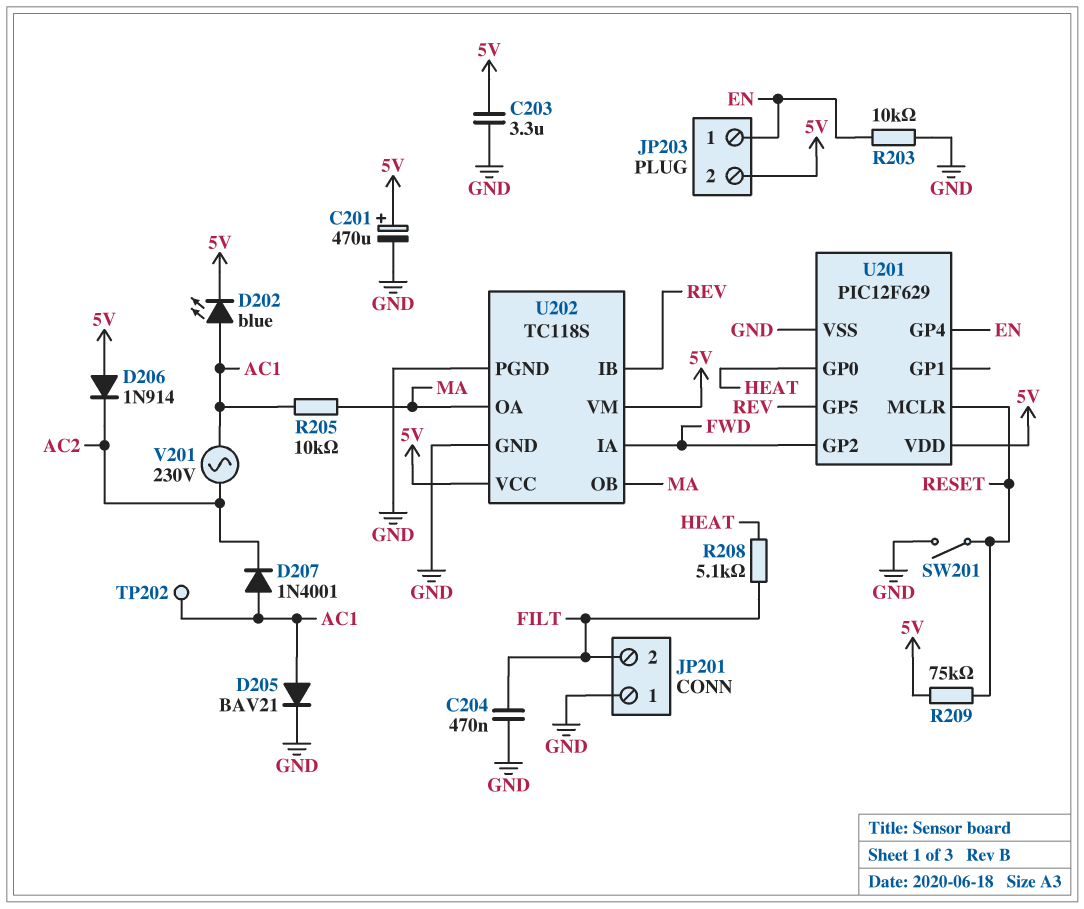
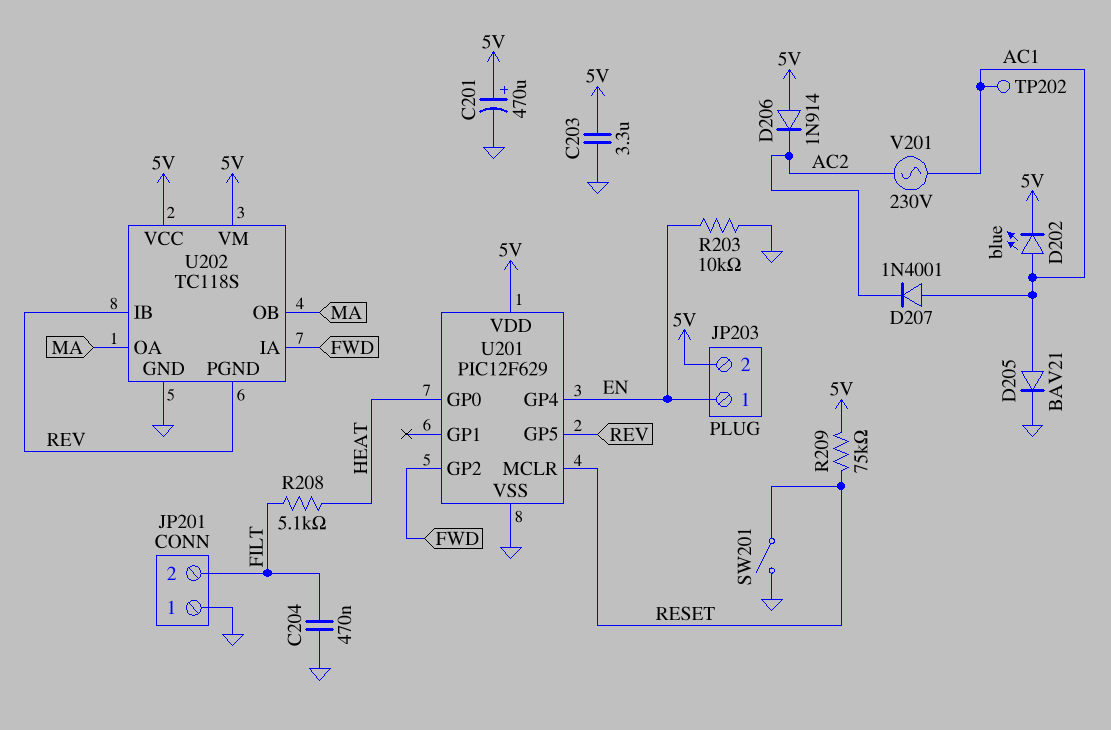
R205: 10k (AC1, MA) -> none
U202 pin PGND: GND -> REV

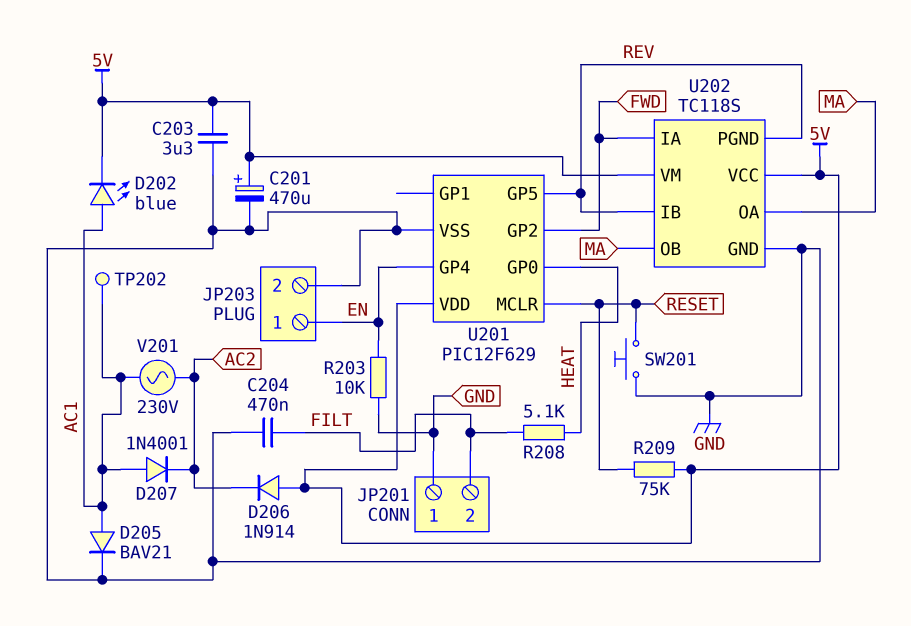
JP203 pin 2: 5V -> GND
SW201: switch (GND, RESET) -> button (GND, RESET)

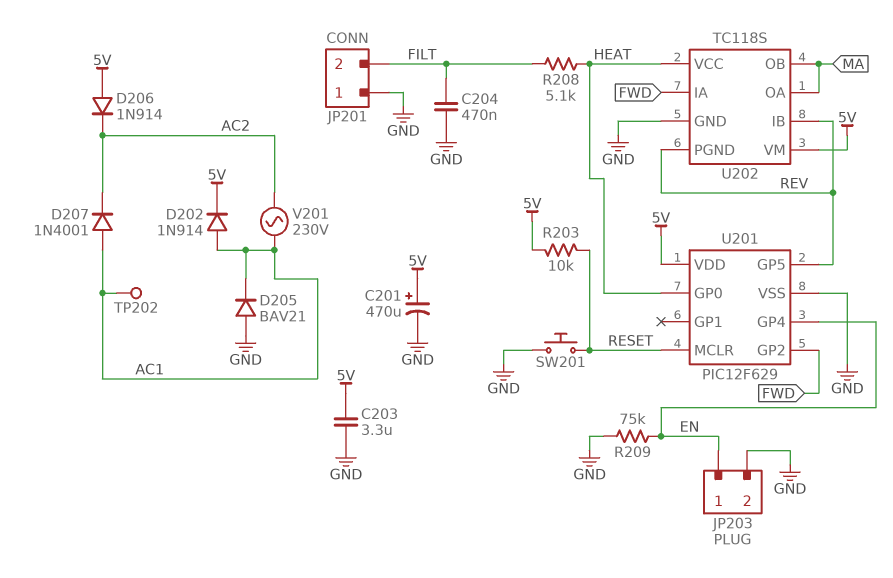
D202: LED blue (A AC1, K 5V) -> diode 1N914 (A AC1, K 5V)
D205: diode BAV21 (A AC1, K GND) -> diode BAV21 (A GND, K AC1)
R203: 10k (EN, GND) -> 10k (5V, RESET)
R209: 75k (5V, RESET) -> 75k (EN, GND)
U202 pin VCC: 5V -> HEAT

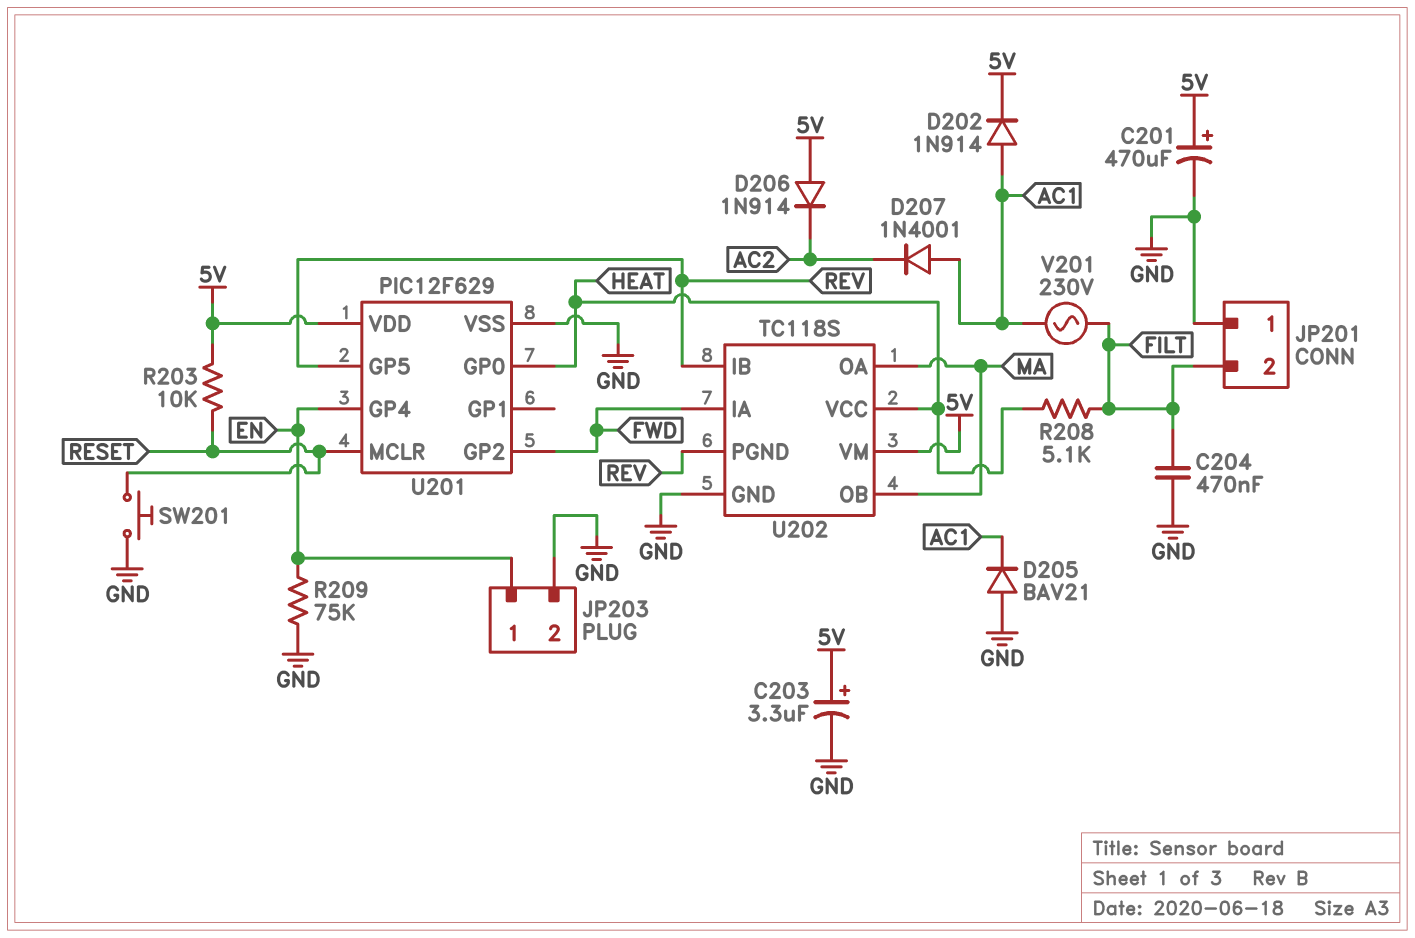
C203: 3.3uF (5V, GND) -> 3.3uF (plus 5V, minus GND)
TP202: test point (AC1) -> none
V201: AC 230V (AC1, AC2) -> AC 230V (AC1, FILT)

